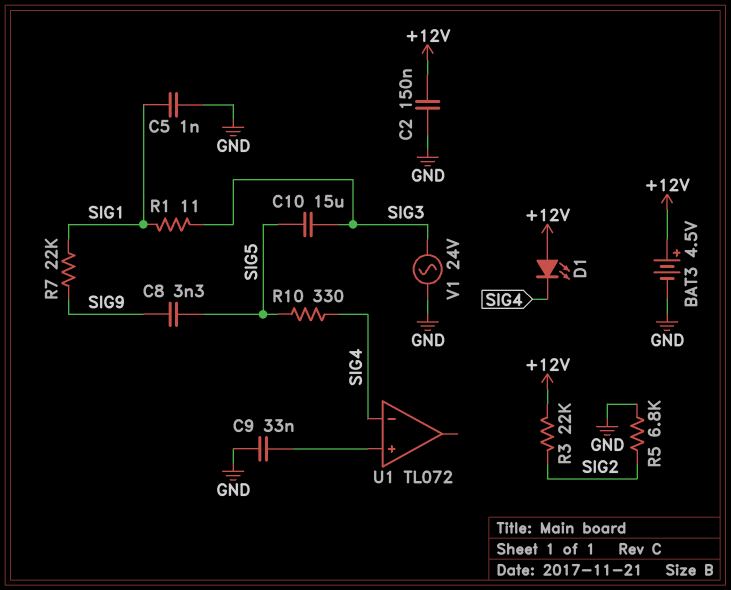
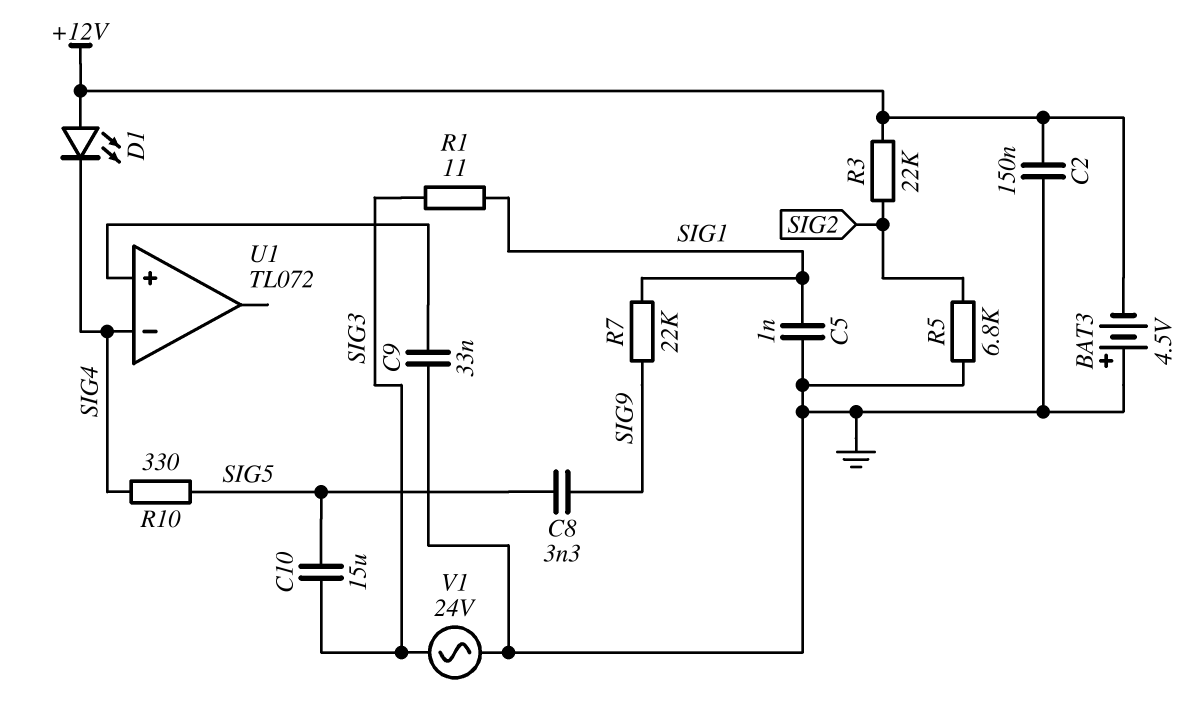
BAT3: 4.5V (plus +12V, minus GND) -> 4.5V (plus GND, minus +12V)

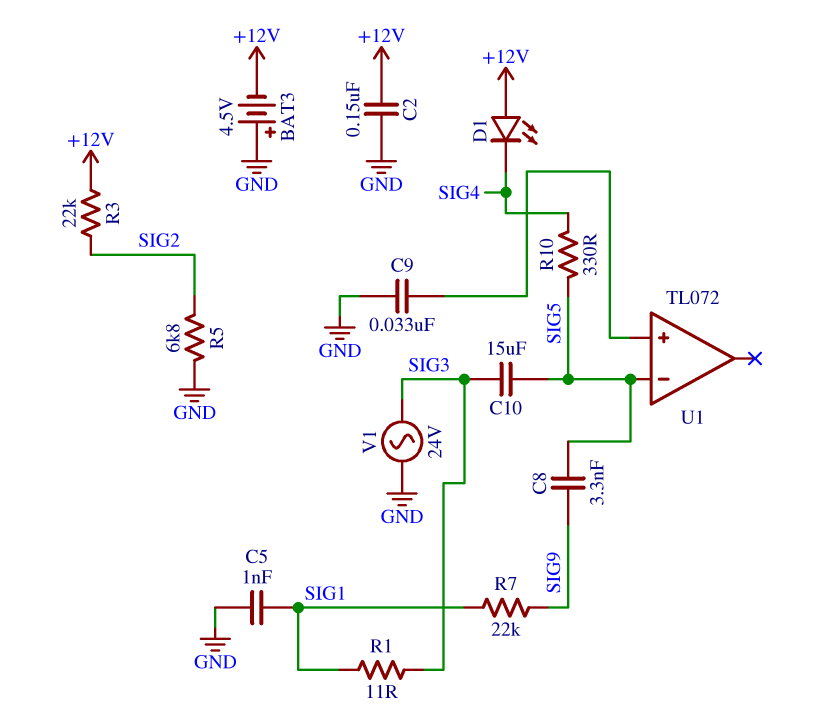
U1 pin in-: SIG4 -> SIG5

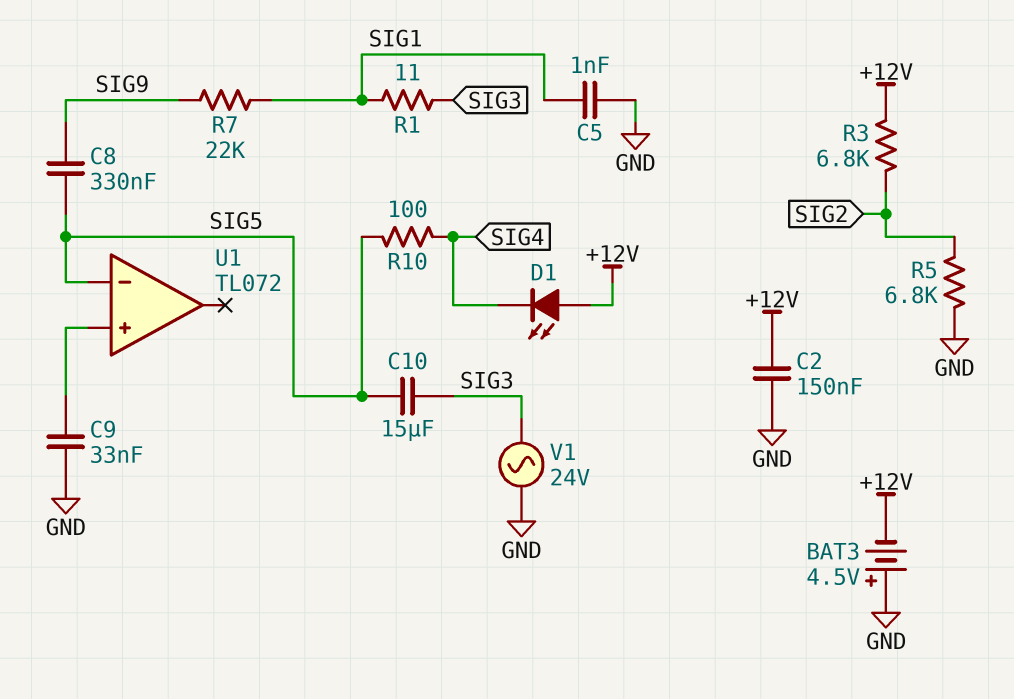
C8: 3.3nF (SIG5, SIG9) -> 330nF (SIG5, SIG9)
R3: 22k (+12V, SIG2) -> 6.8k (+12V, SIG2)
R10: 330 (SIG4, SIG5) -> 100 (SIG4, SIG5)

